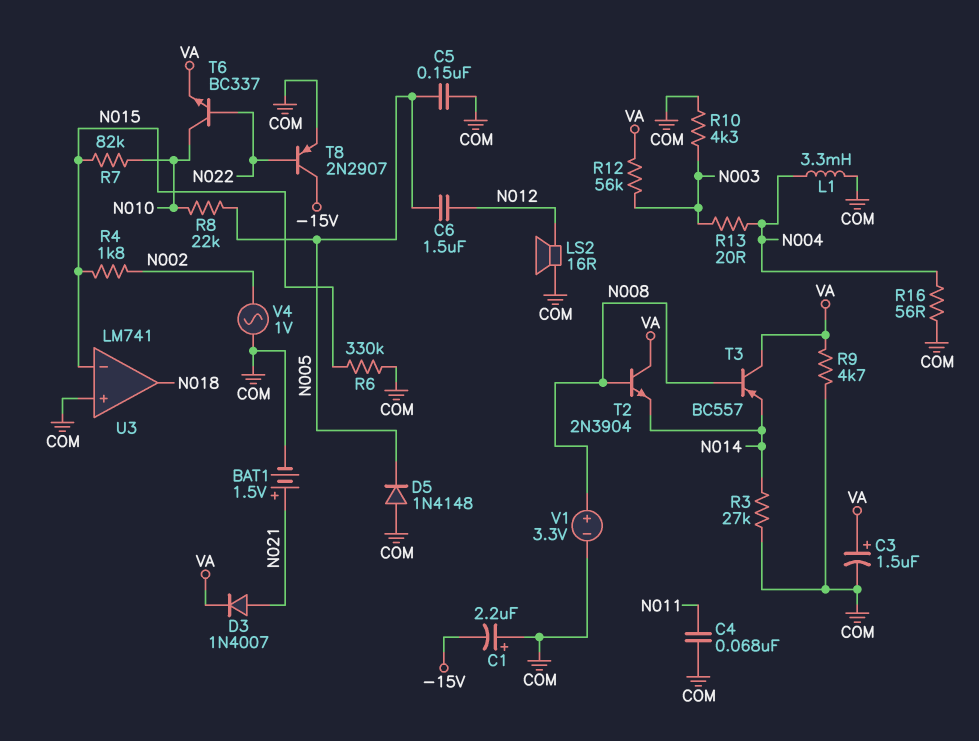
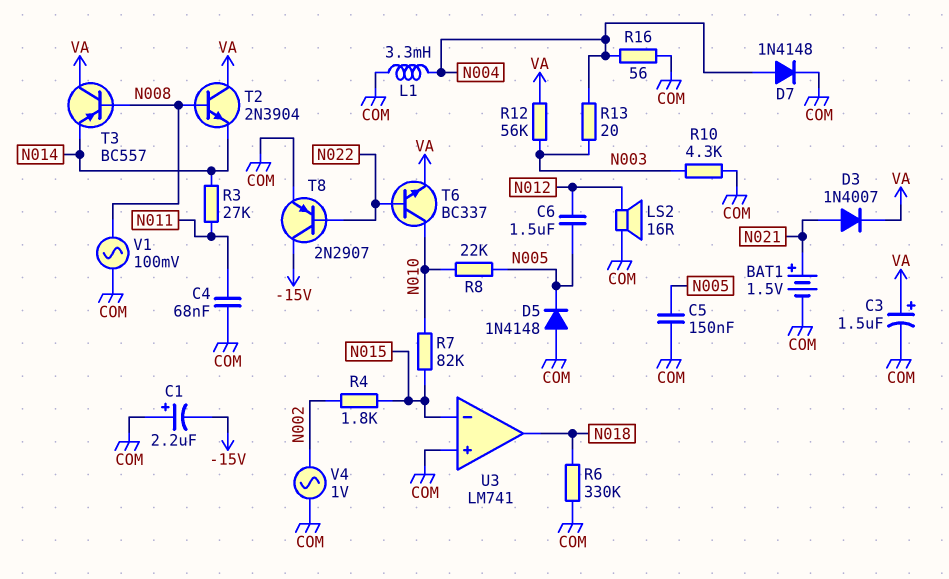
D7: none -> diode 1N4148 (A N004, K COM)
R3: 27k (COM, N014) -> 27k (N011, N014)
R6: 330k (COM, N015) -> 330k (COM, N018)
R9: 4.7k (COM, VA) -> none
V1: 3.3V (plus N008, minus COM) -> AC 100mV (COM, N008)

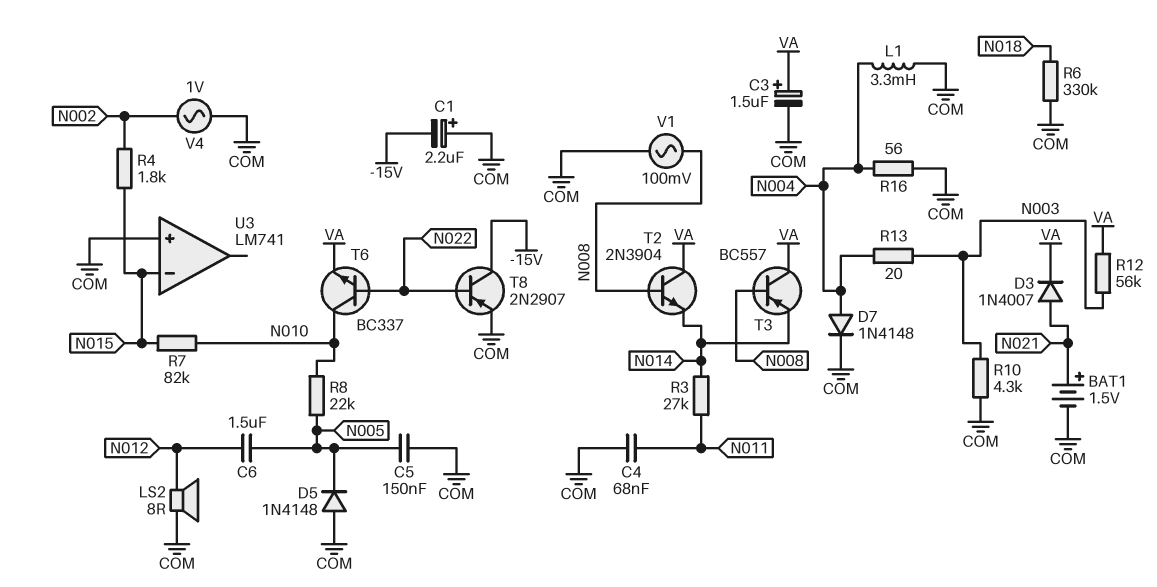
LS2: speaker 16R (COM, N012) -> speaker 8R (COM, N012)
U3 pin out: N018 -> none

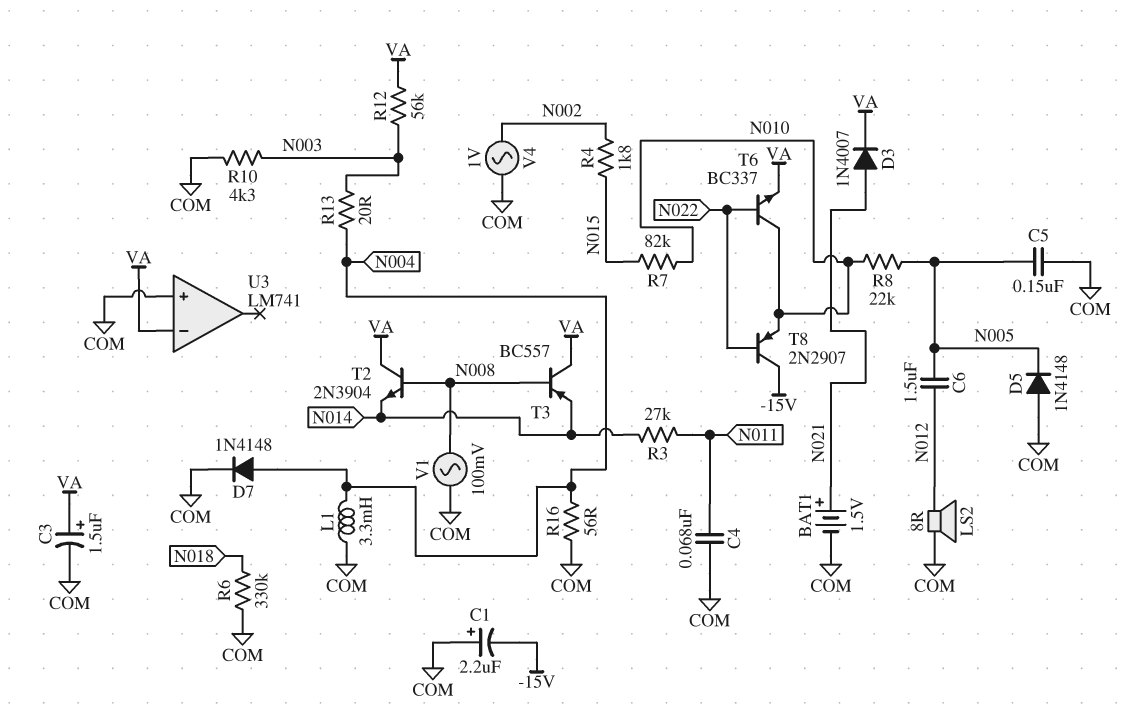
T8: PNP 2N2907 (B N022, C -15V, E COM) -> PNP 2N2907 (B N022, C -15V, E N010)
U3 pin in-: N015 -> VA

